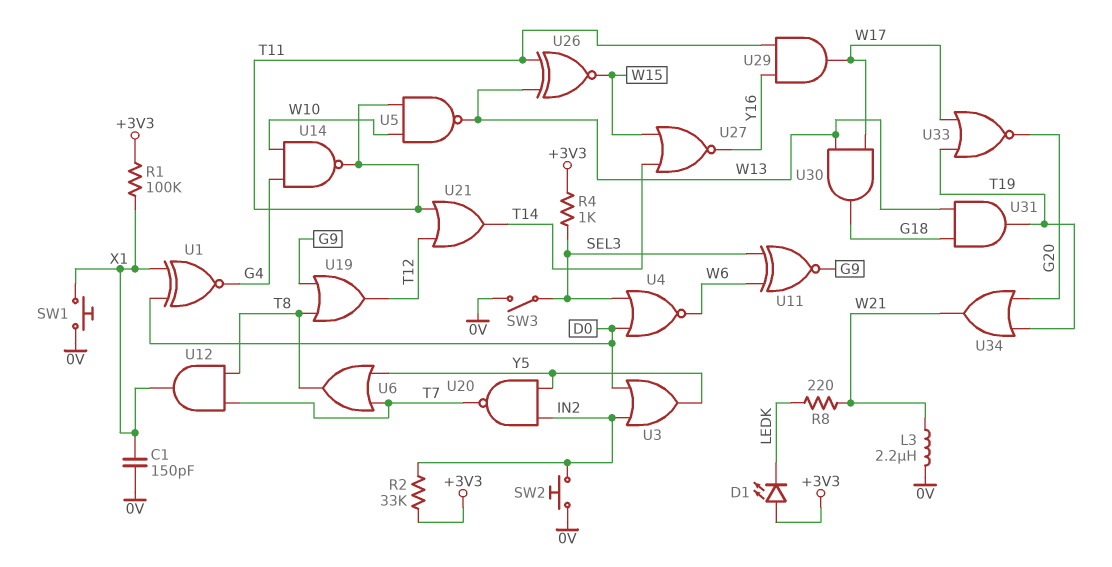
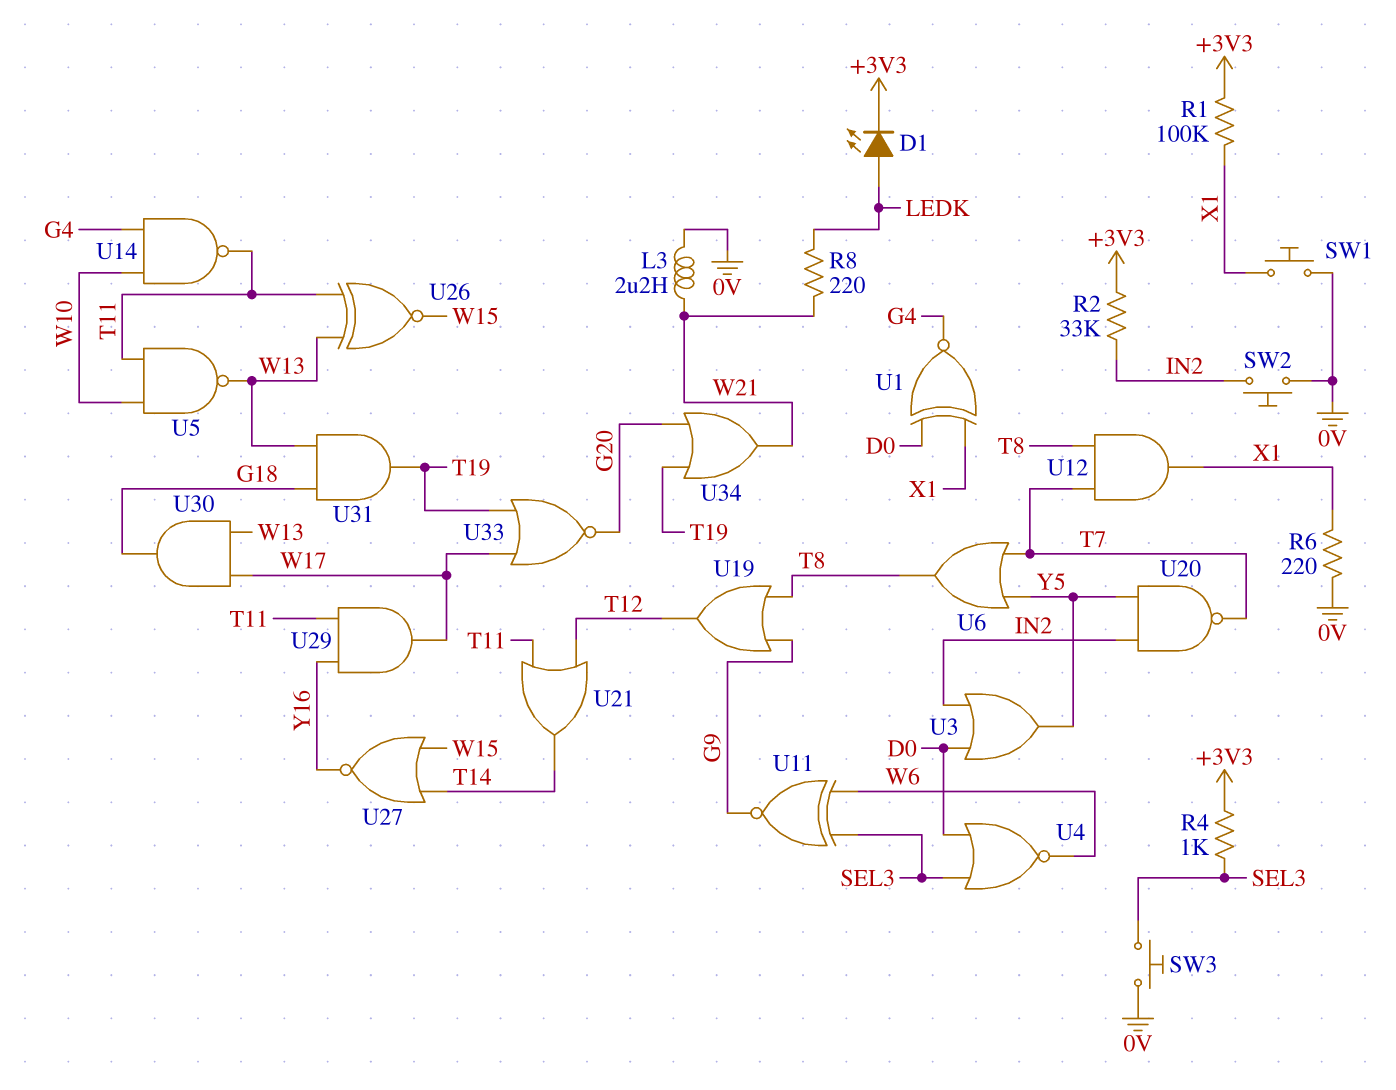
C1: 150pF (0V, X1) -> none
D1: LED (A +3V3, K LEDK) -> LED (A LEDK, K +3V3)
R6: none -> 220 (0V, X1)
SW3: switch (0V, SEL3) -> button (0V, SEL3)

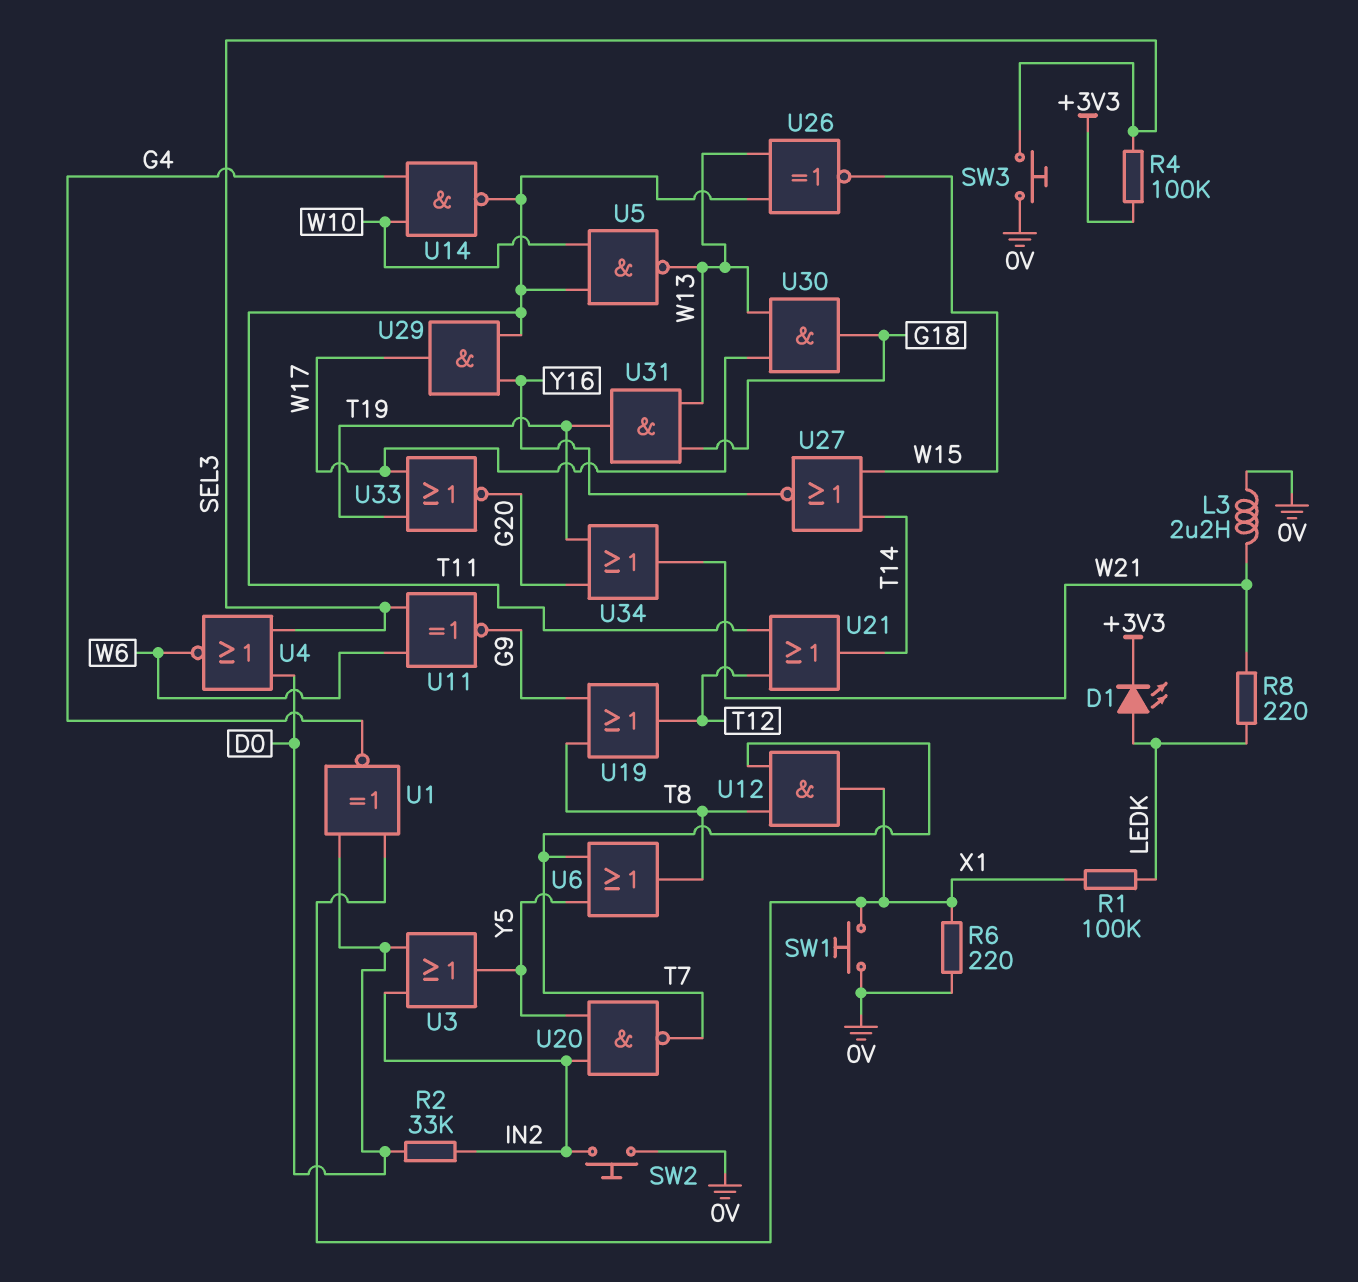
R1: 100k (+3V3, X1) -> 100k (LEDK, X1)
R2: 33k (+3V3, IN2) -> 33k (D0, IN2)
R4: 1k (+3V3, SEL3) -> 100k (+3V3, SEL3)

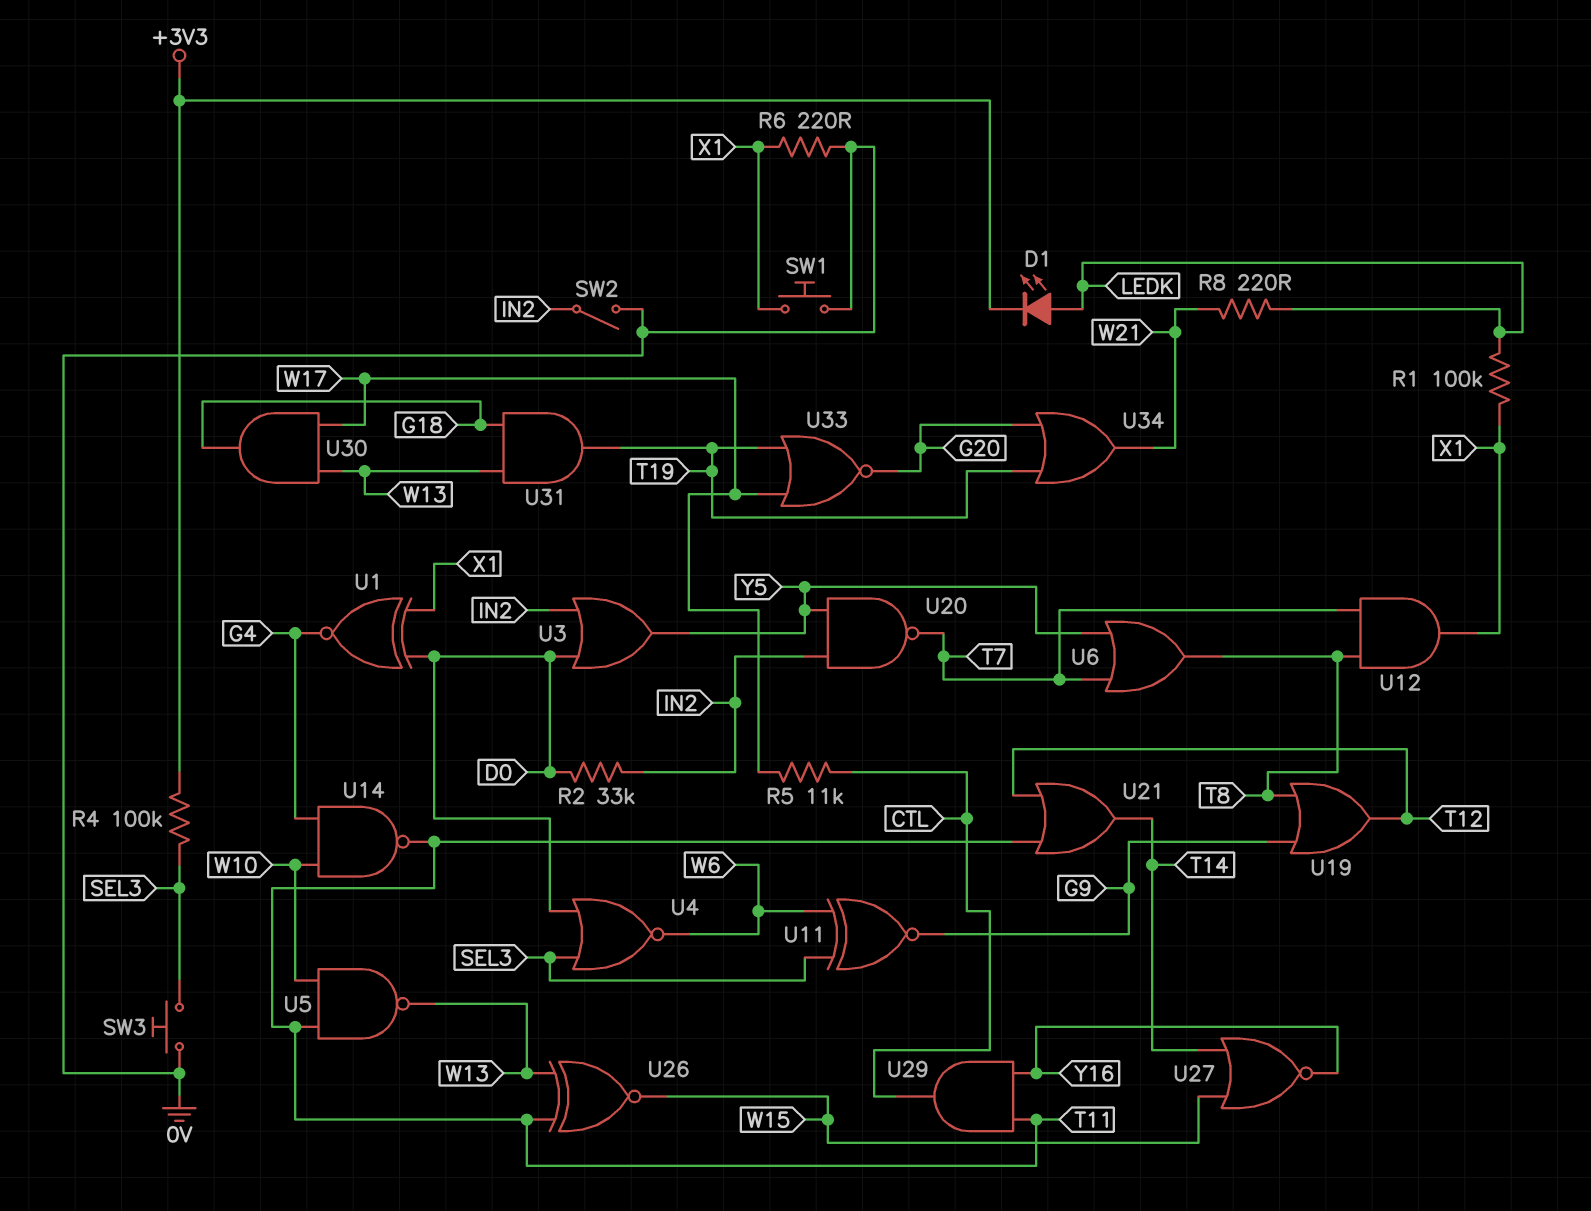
L3: 2.2uH (0V, W21) -> none
R5: none -> 11k (CTL, W17)
SW2: button (0V, IN2) -> switch (0V, IN2)
U29: AND (in T11, in Y16, out W17) -> AND (in T11, in Y16, out CTL)

